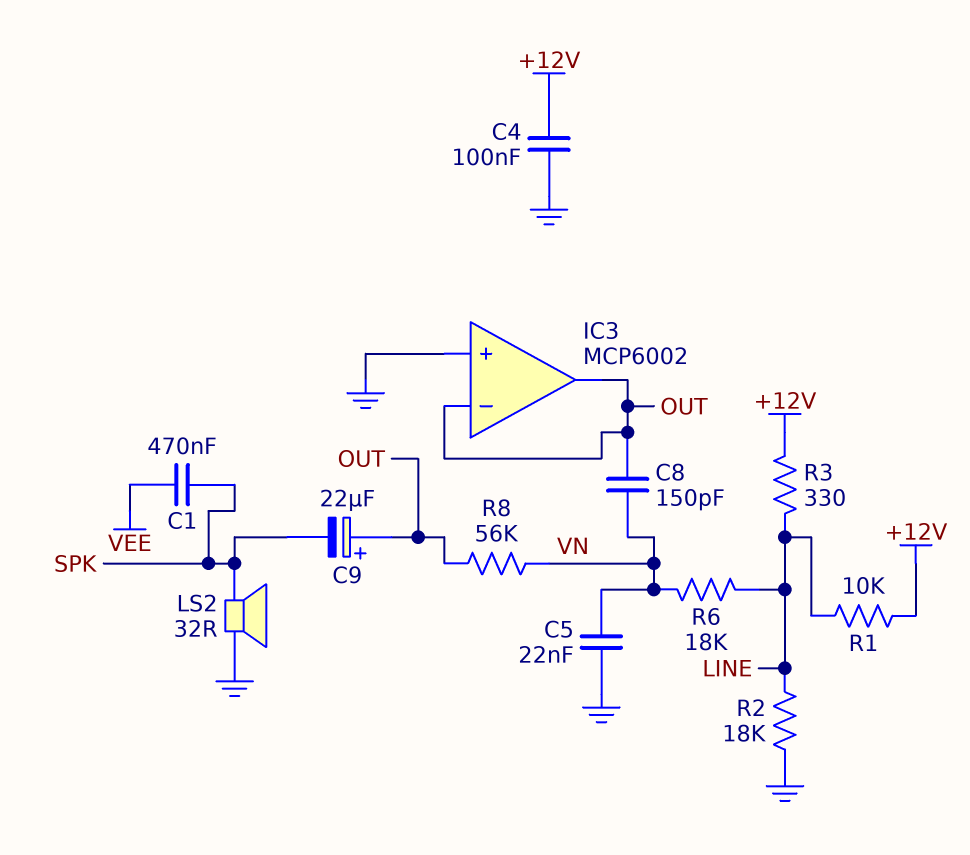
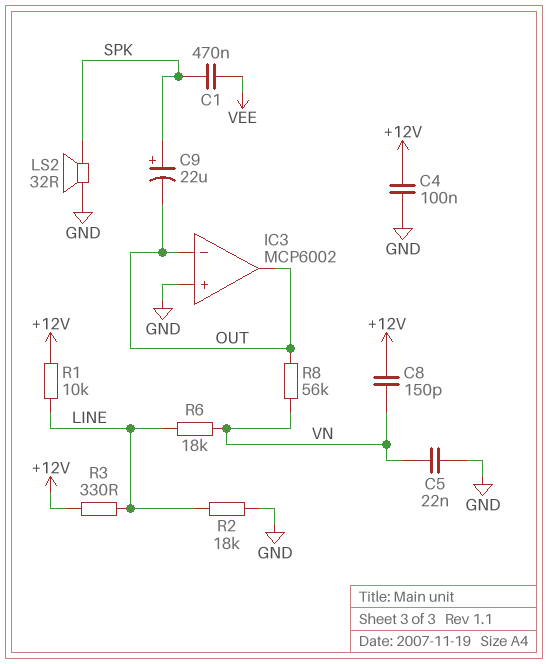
C8: 150pF (OUT, VN) -> 150pF (+12V, VN)
C9: 22uF (plus OUT, minus SPK) -> 22uF (plus SPK, minus OUT)

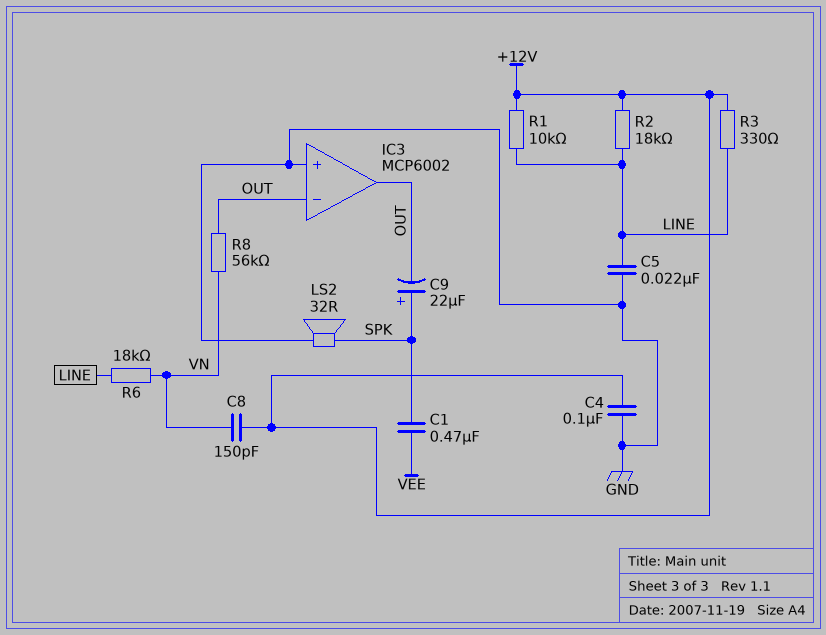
C5: 22nF (GND, VN) -> 22nF (GND, LINE)
R2: 18k (GND, LINE) -> 18k (+12V, LINE)

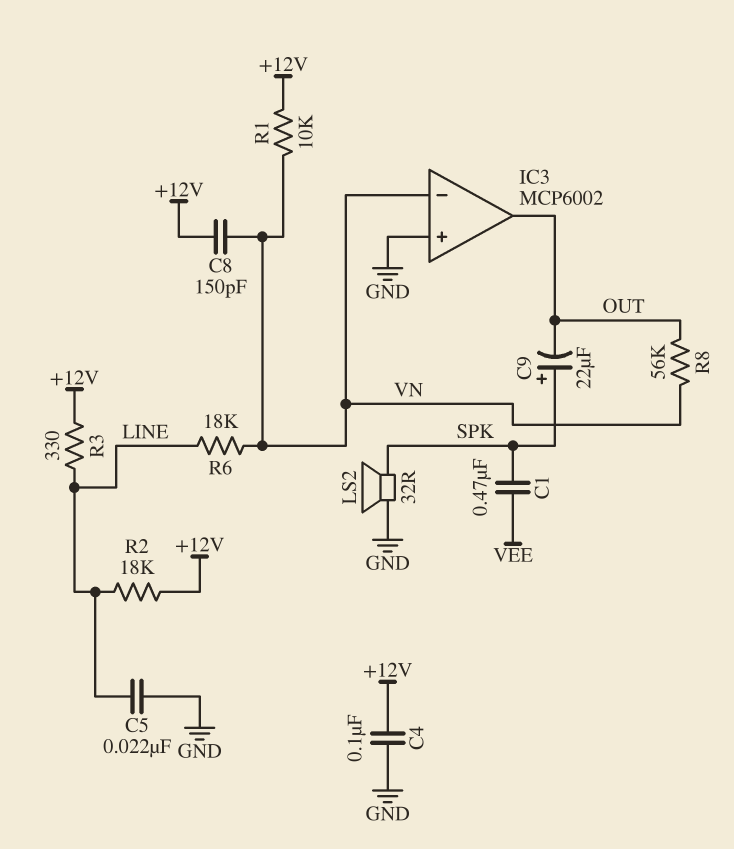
IC3 pin in-: OUT -> VN
R1: 10k (+12V, LINE) -> 10k (+12V, VN)

